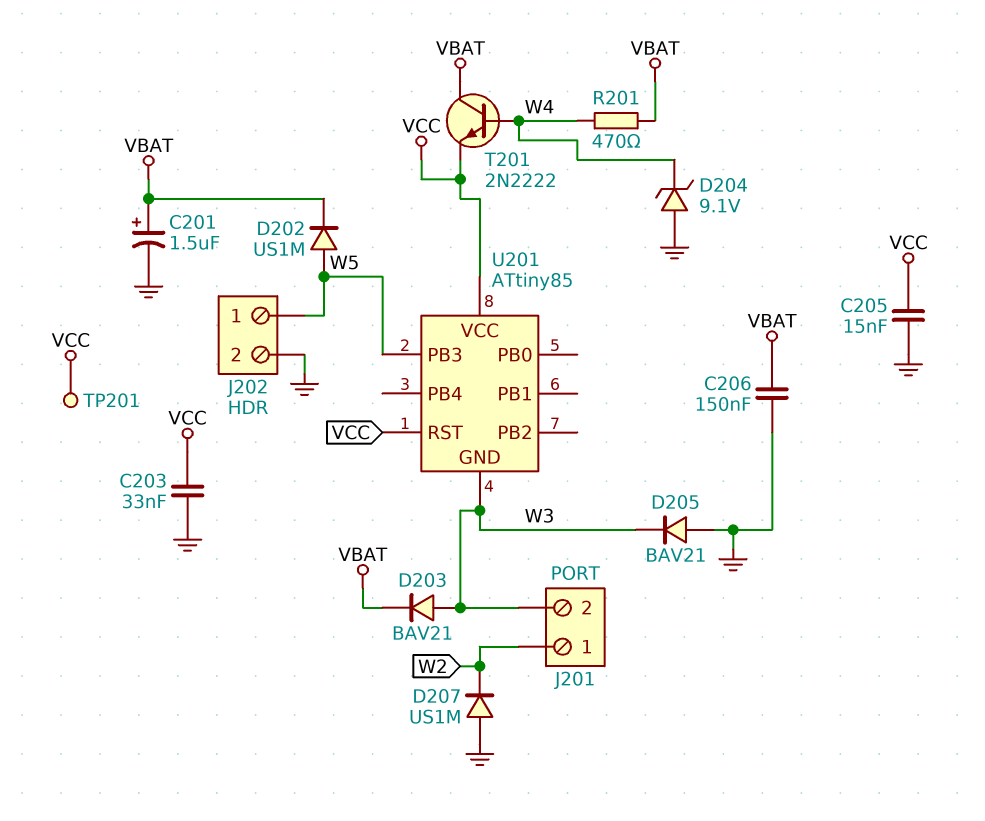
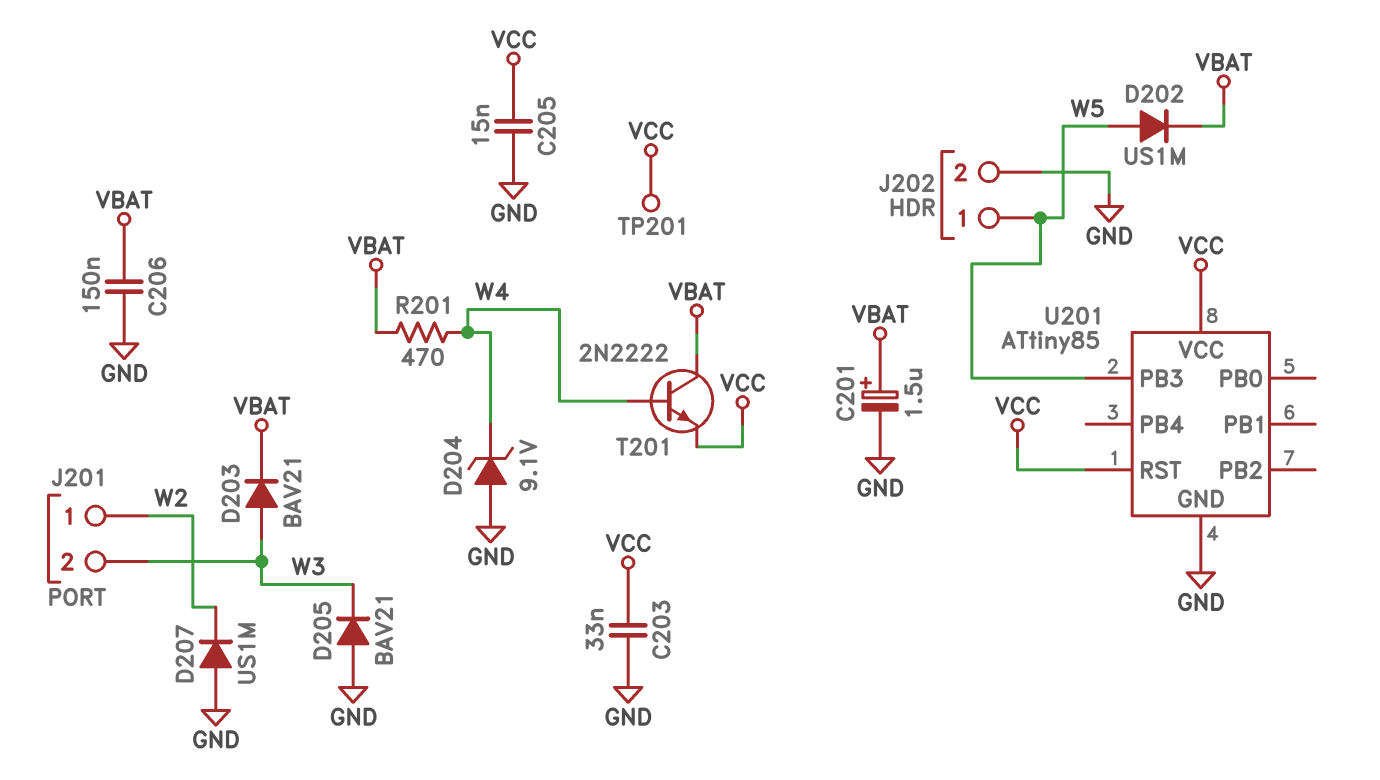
U201 pin GND: W3 -> GND

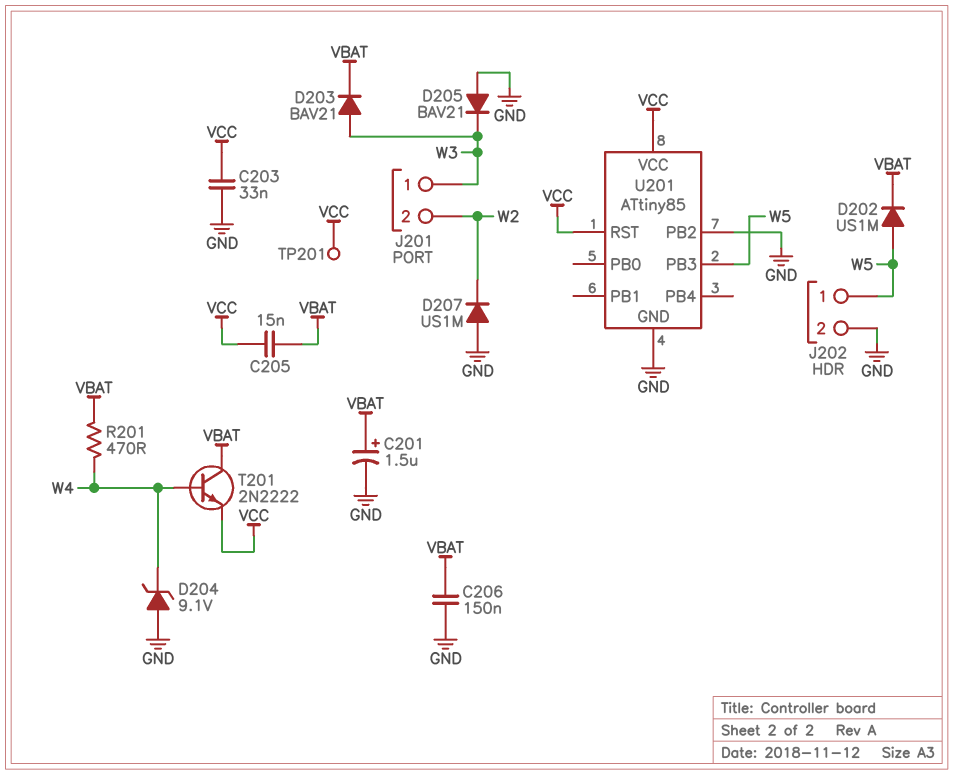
C205: 15nF (GND, VCC) -> 15nF (VBAT, VCC)
J201 pin 1: W2 -> W3
J201 pin 2: W3 -> W2
U201 pin PB2: none -> GND

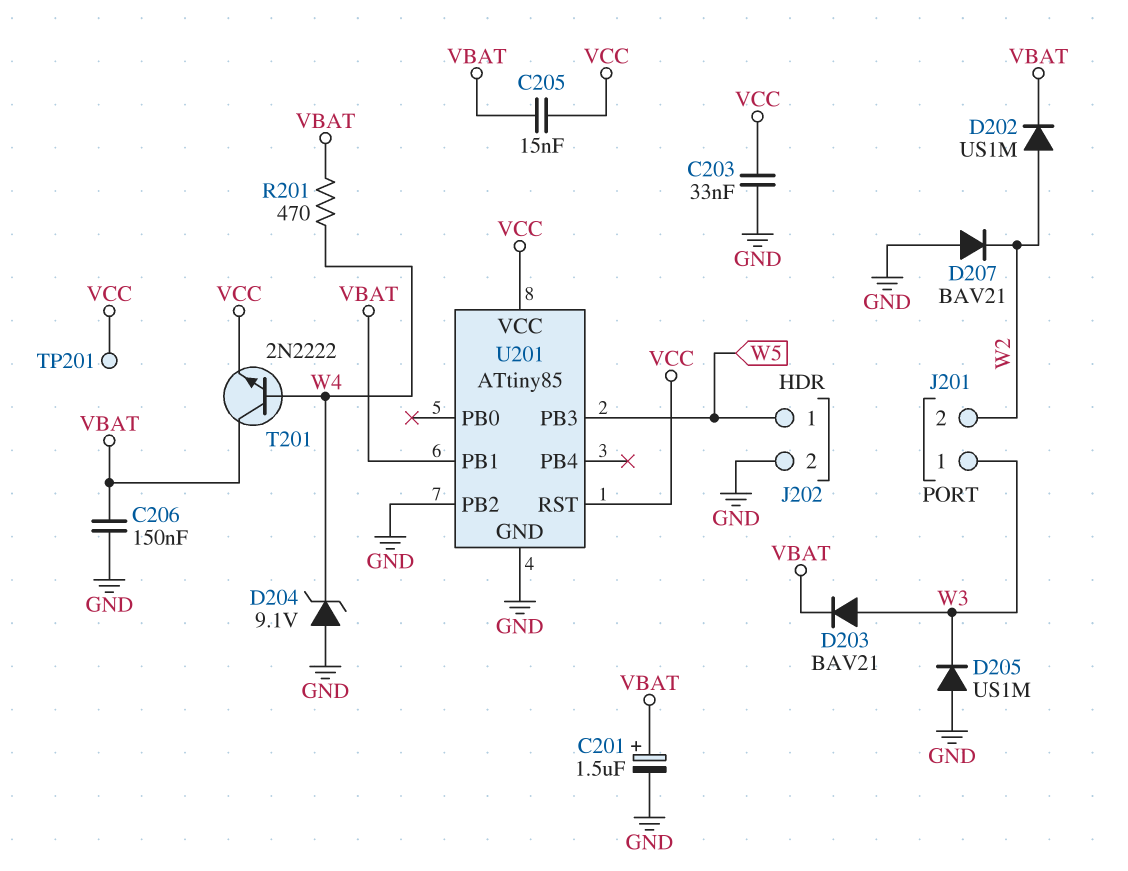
D202: diode US1M (A W5, K VBAT) -> diode US1M (A W2, K VBAT)
D205: diode BAV21 (A GND, K W3) -> diode US1M (A GND, K W3)
D207: diode US1M (A GND, K W2) -> diode BAV21 (A GND, K W2)
U201 pin PB1: none -> VBAT

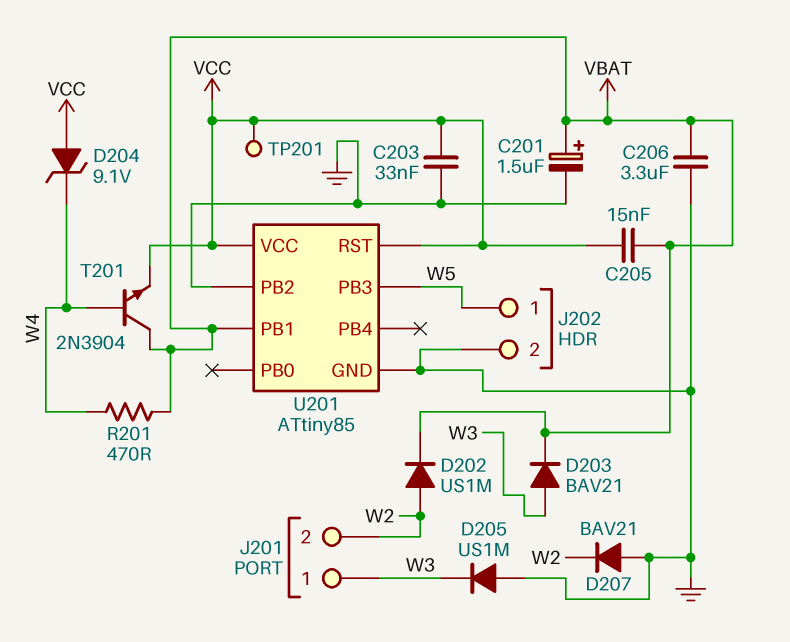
C206: 150nF (GND, VBAT) -> 3.3uF (GND, VBAT)
D204: zener 9.1V (A GND, K W4) -> zener 9.1V (A VCC, K W4)
T201: NPN 2N2222 (B W4, C VBAT, E VCC) -> NPN 2N3904 (B W4, C VBAT, E VCC)

